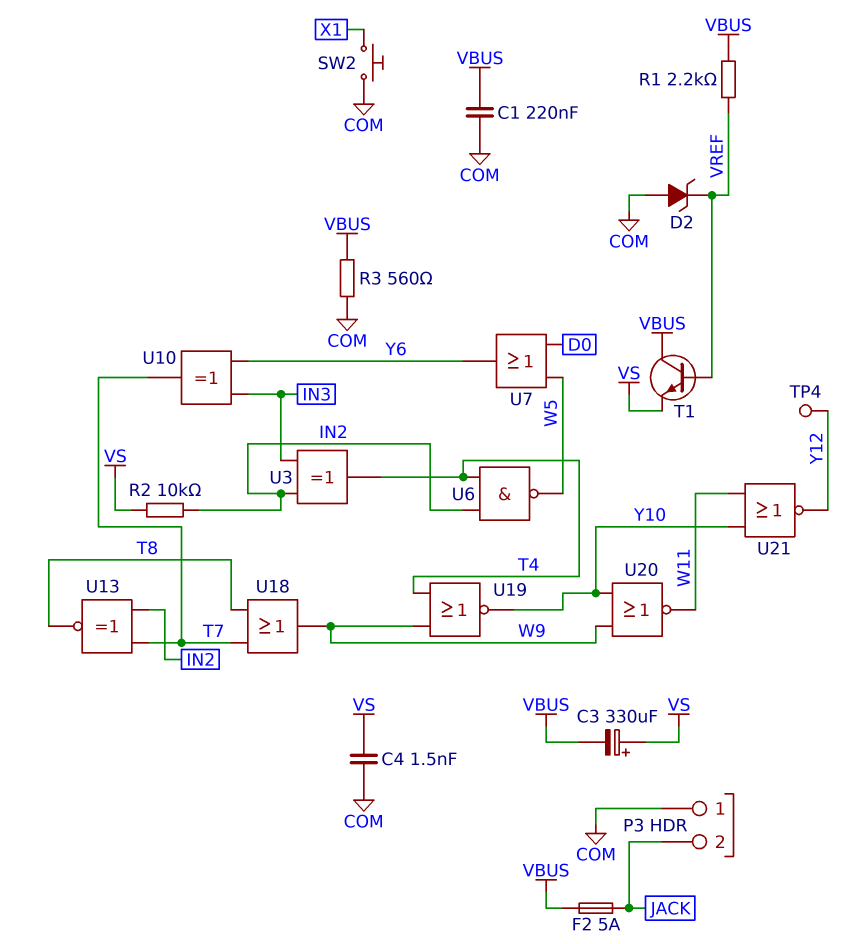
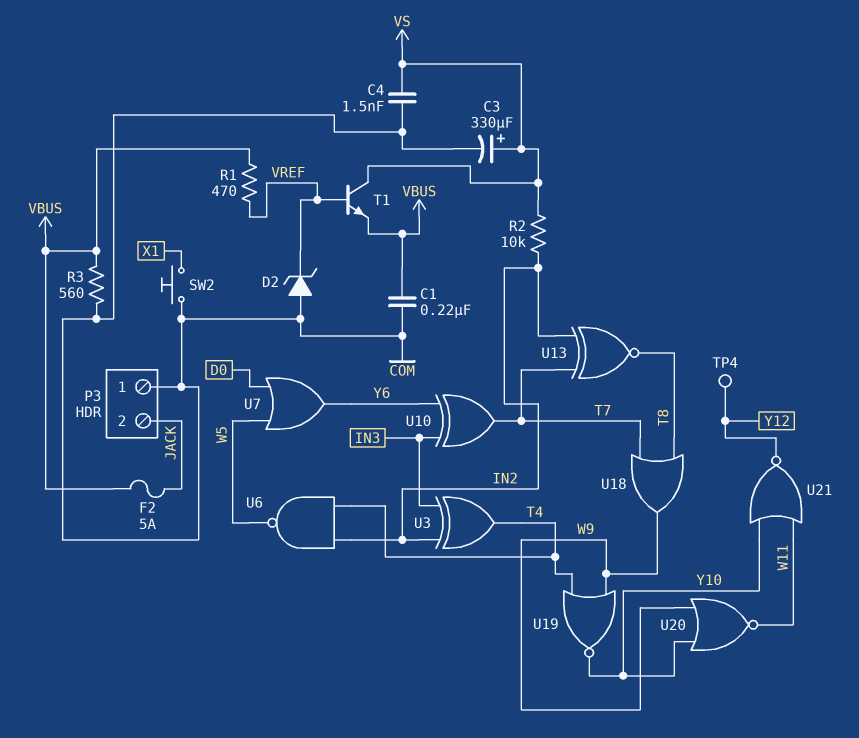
C3: 330uF (plus VS, minus VBUS) -> 330uF (plus VS, minus COM)
R1: 2.2k (VBUS, VREF) -> 470 (VBUS, VREF)
T1: NPN (B VREF, C VBUS, E VS) -> NPN (B VREF, C VS, E VBUS)

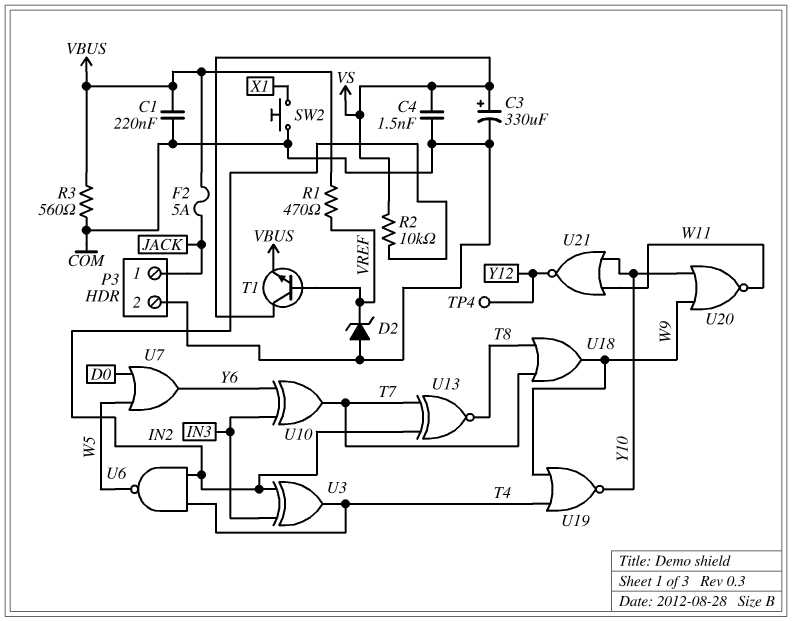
P3 pin 1: COM -> JACK
P3 pin 2: JACK -> COM

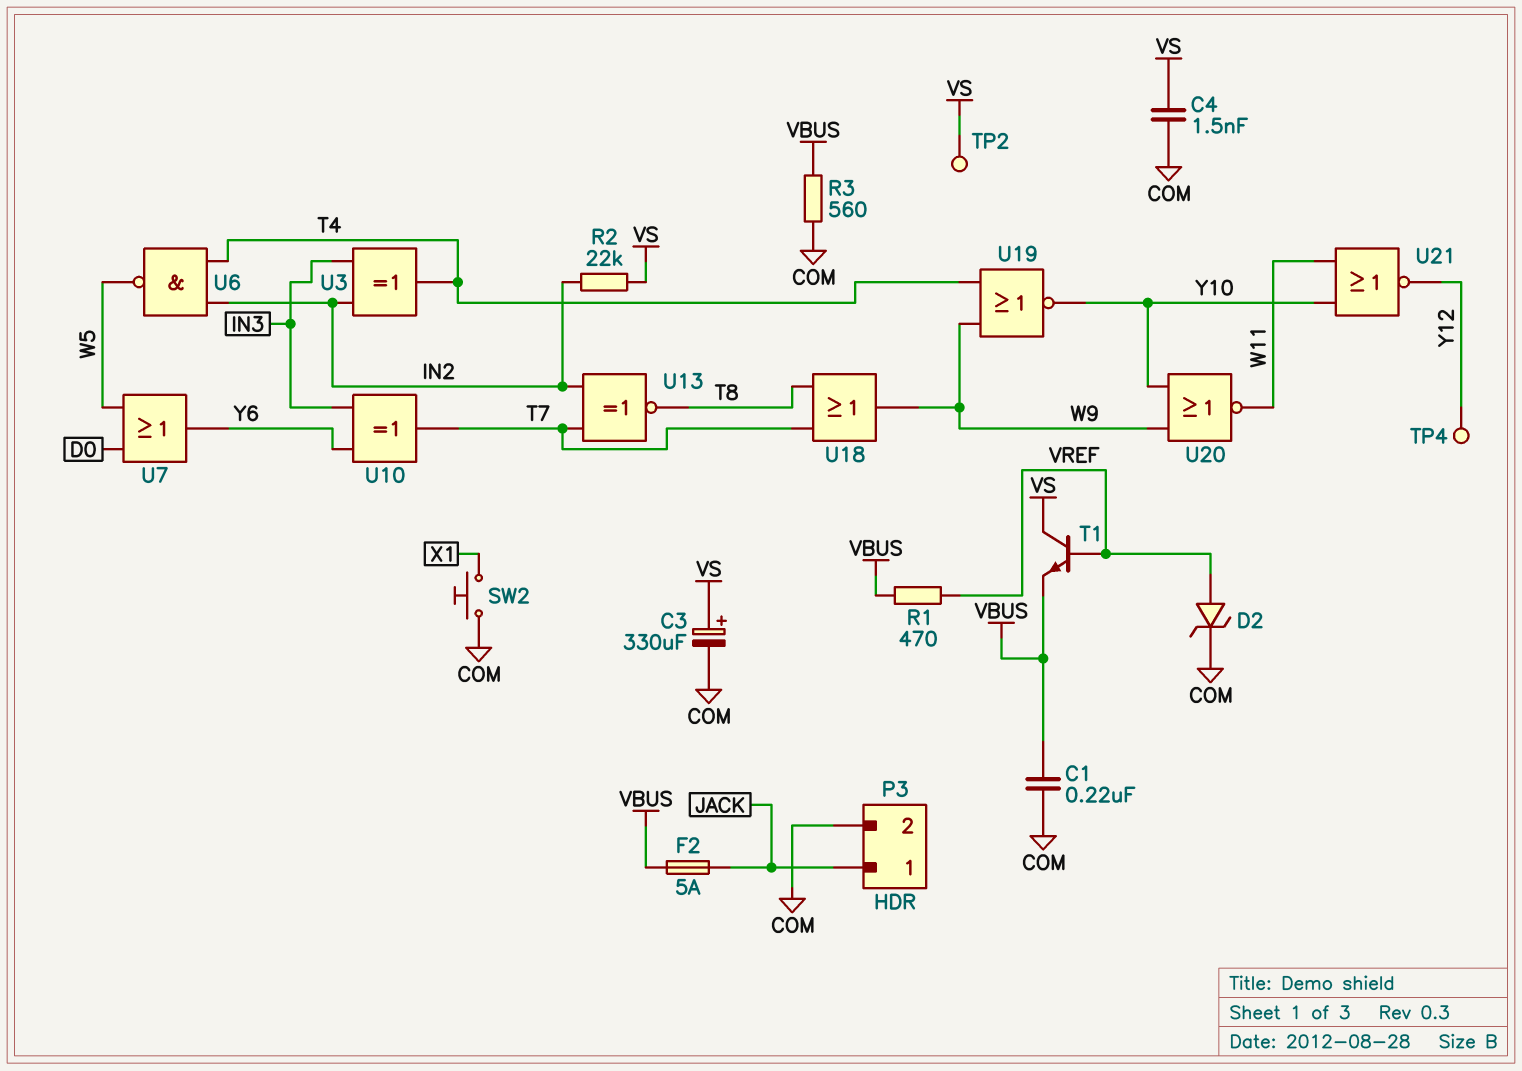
D2: zener (A COM, K VREF) -> zener (A VREF, K COM)
R2: 10k (IN2, VS) -> 22k (IN2, VS)
TP2: none -> test point (VS)

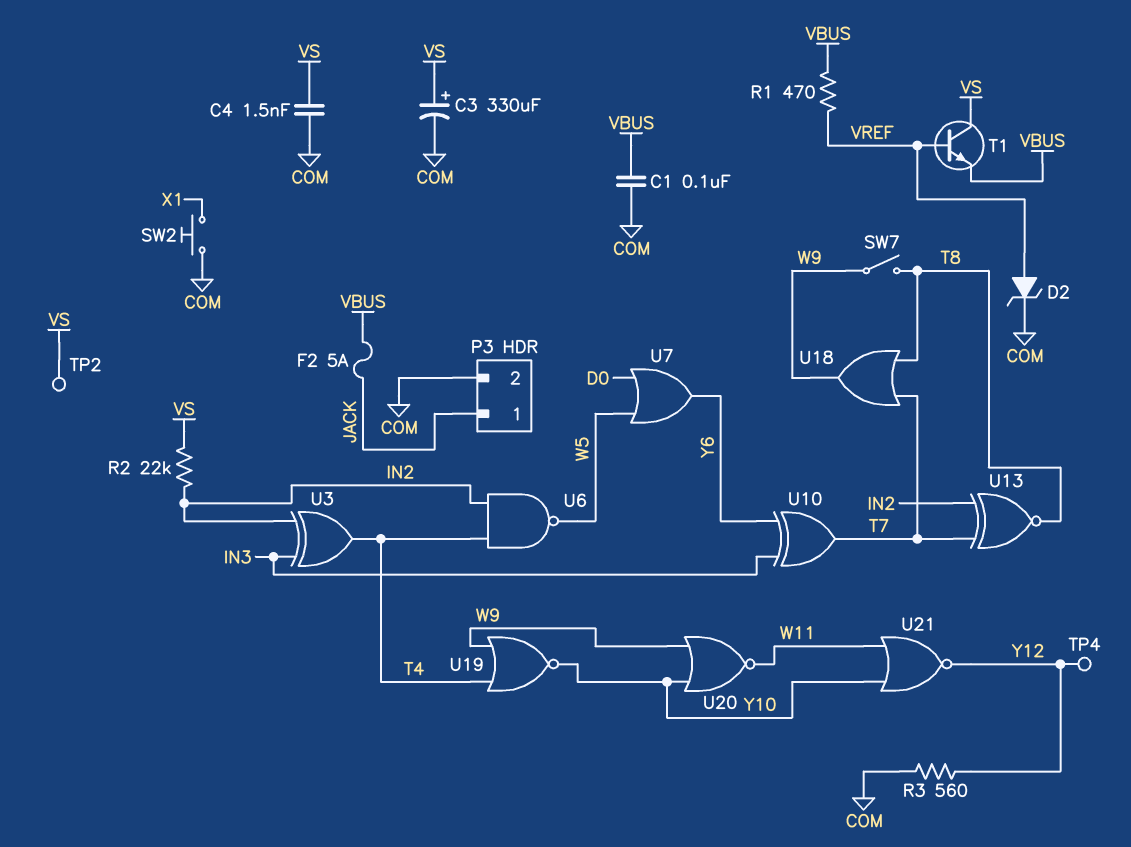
C1: 220nF (COM, VBUS) -> 100nF (COM, VBUS)
R3: 560 (COM, VBUS) -> 560 (COM, Y12)
SW7: none -> switch (T8, W9)

